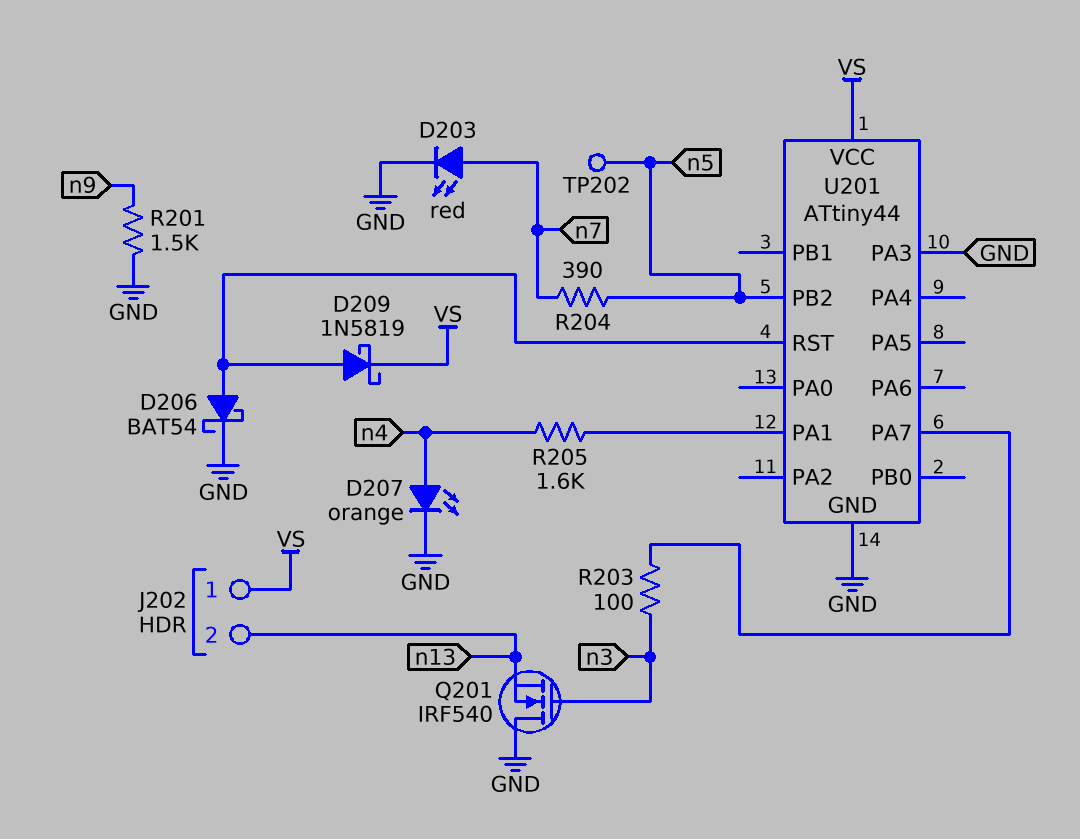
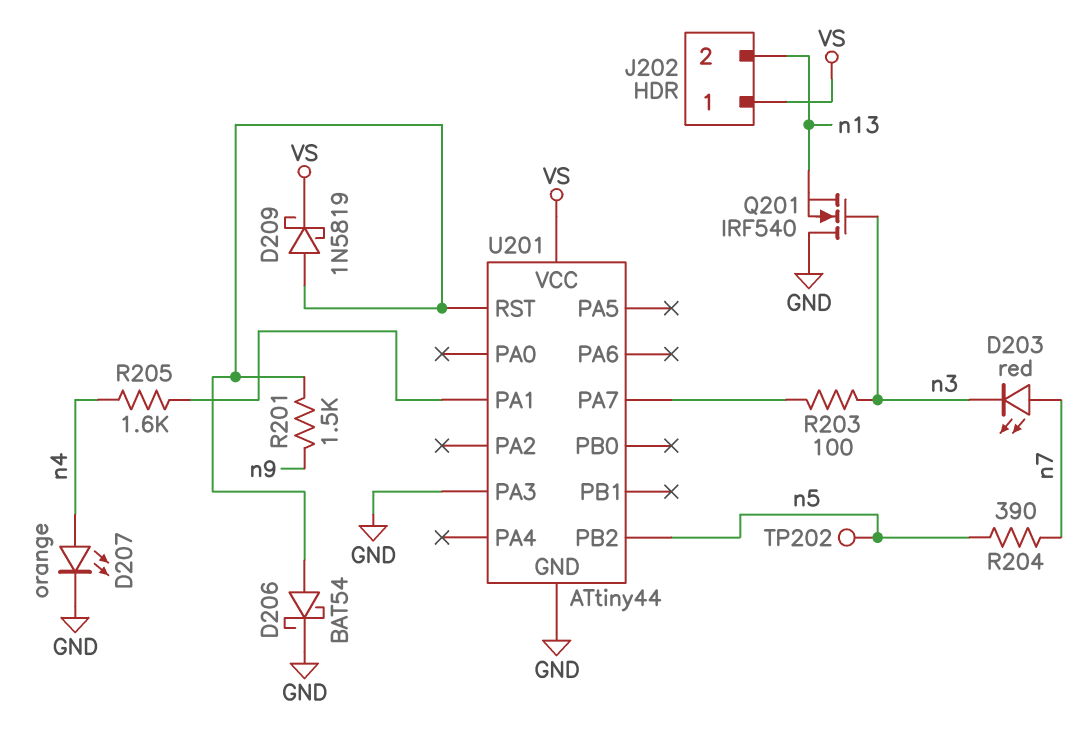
D203: LED red (A n7, K GND) -> LED red (A n7, K n3)
R201: 1.5k (GND, n9) -> 1.5k (U201/RST, n9)

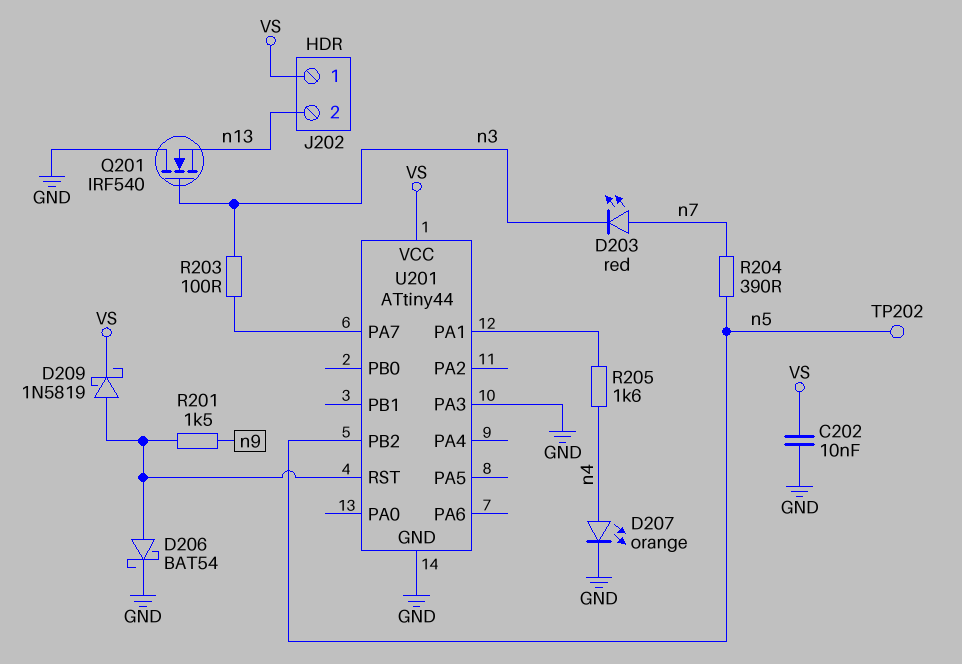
C202: none -> 10nF (GND, VS)

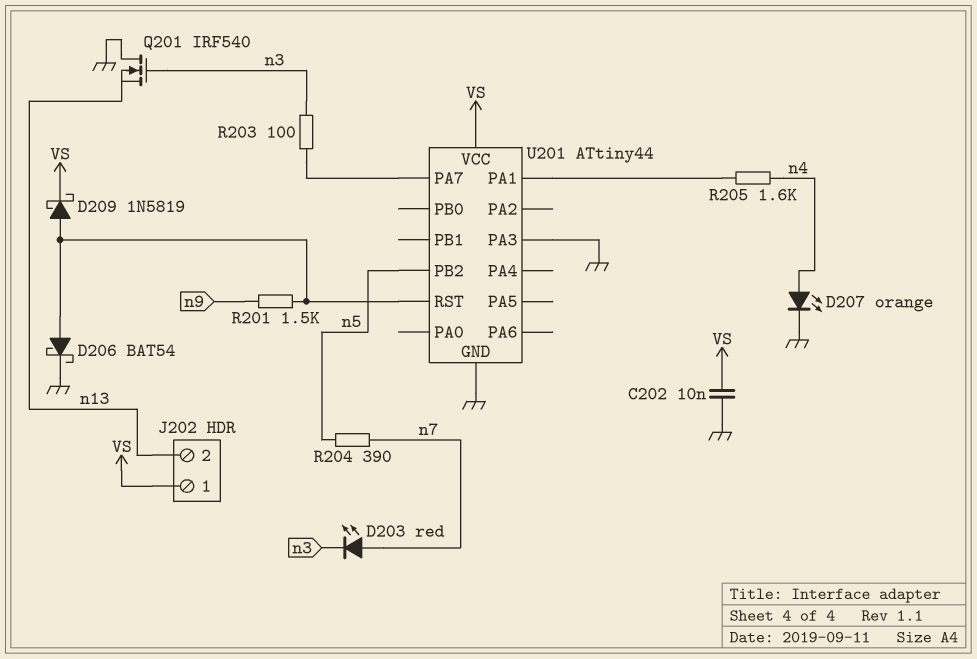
TP202: test point (n5) -> none

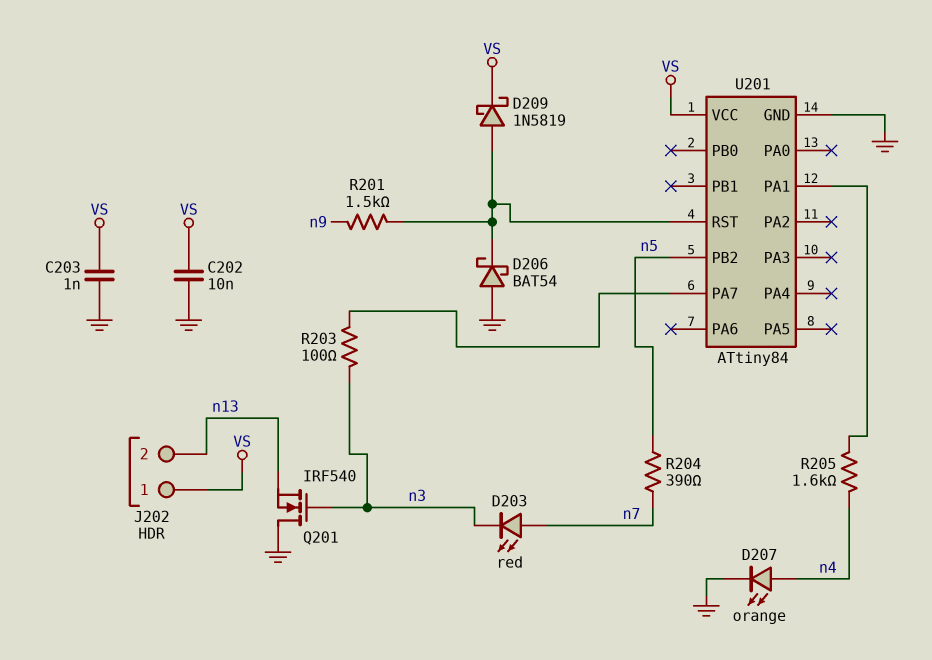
C203: none -> 1nF (GND, VS)
D206: schottky BAT54 (A U201/RST, K GND) -> schottky BAT54 (A GND, K U201/RST)
U201: ATtiny44 -> ATtiny84
U201 pin PA3: GND -> none

